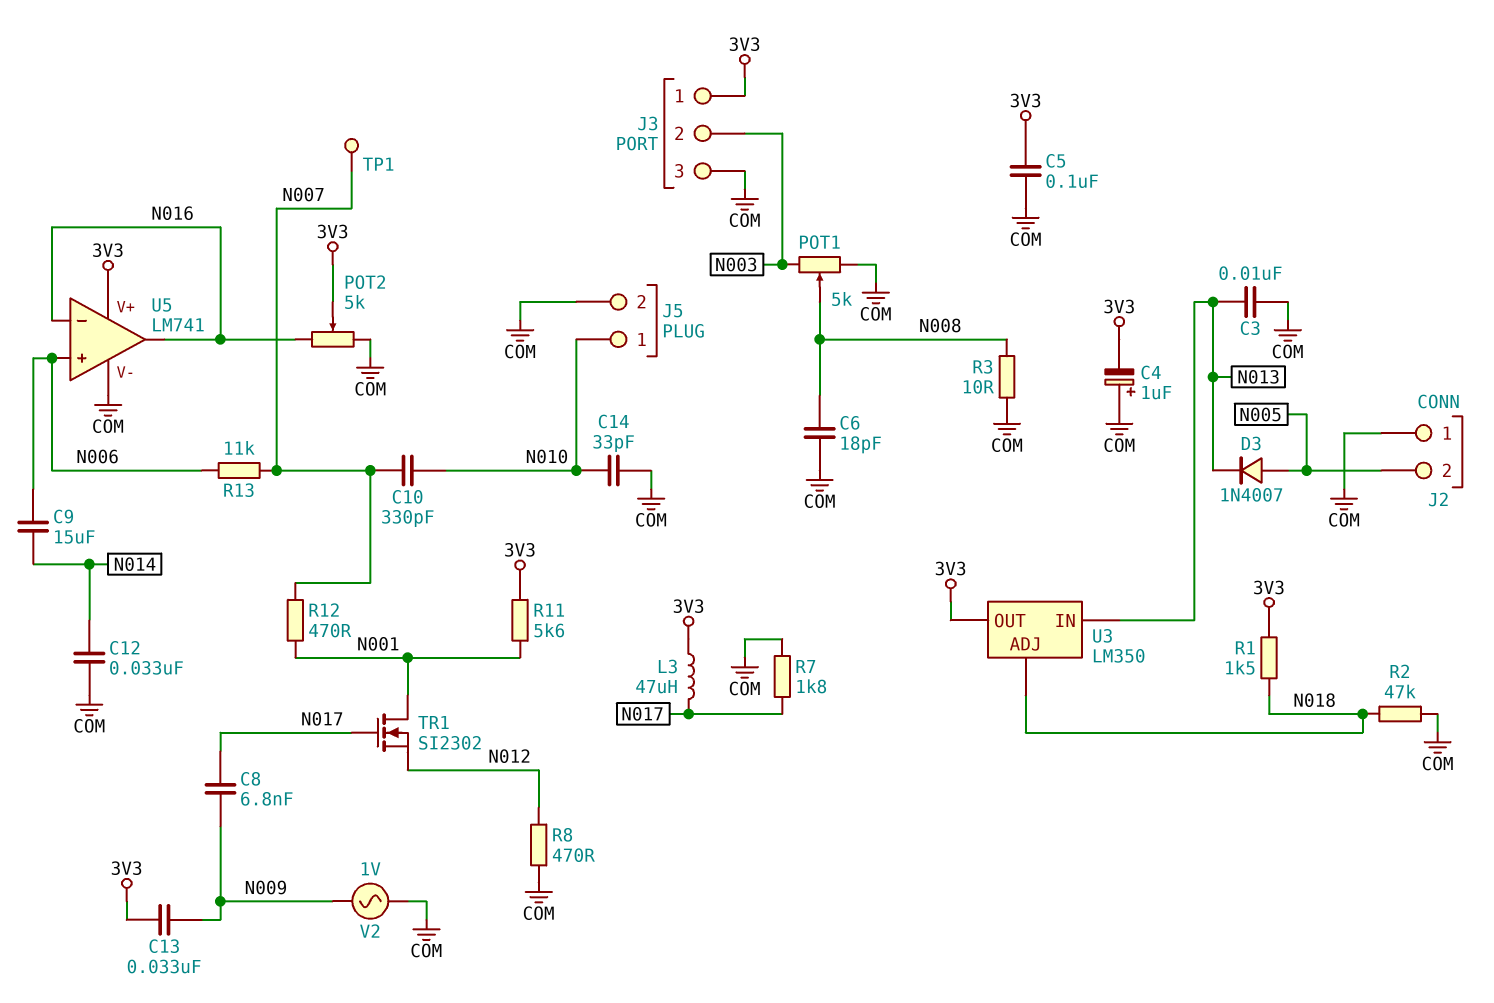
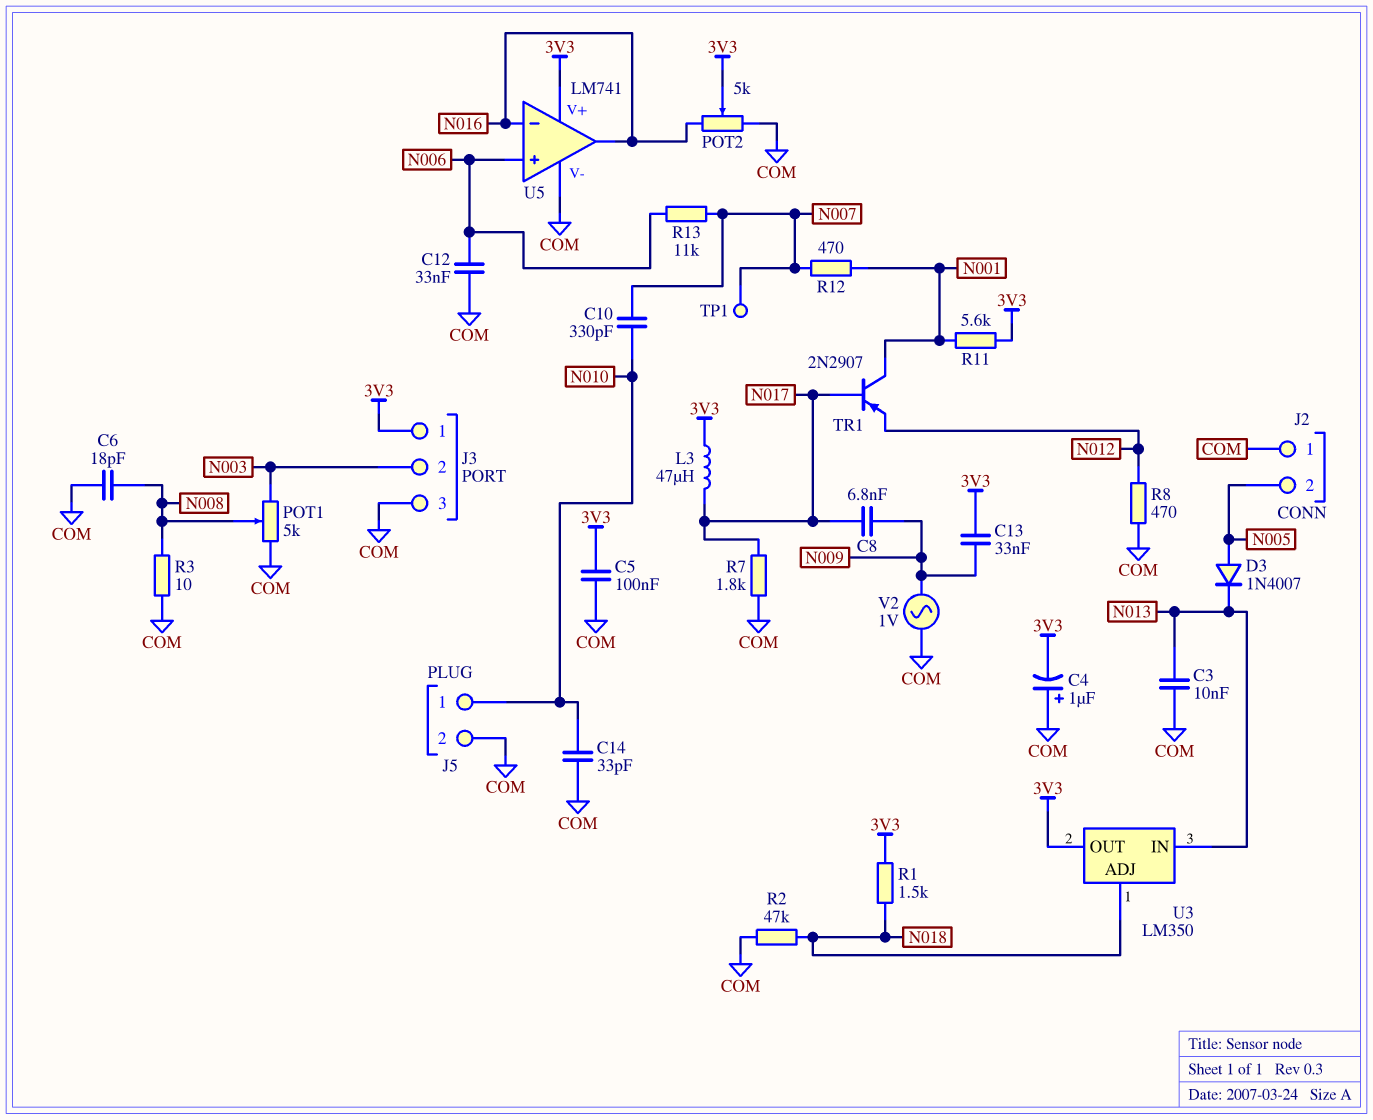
C9: 15uF (N006, N014) -> none
C12: 33nF (COM, N014) -> 33nF (COM, N006)
TR1: NMOS SI2302 (G N017, D N001, S N012) -> PNP 2N2907 (B N017, C N001, E N012)

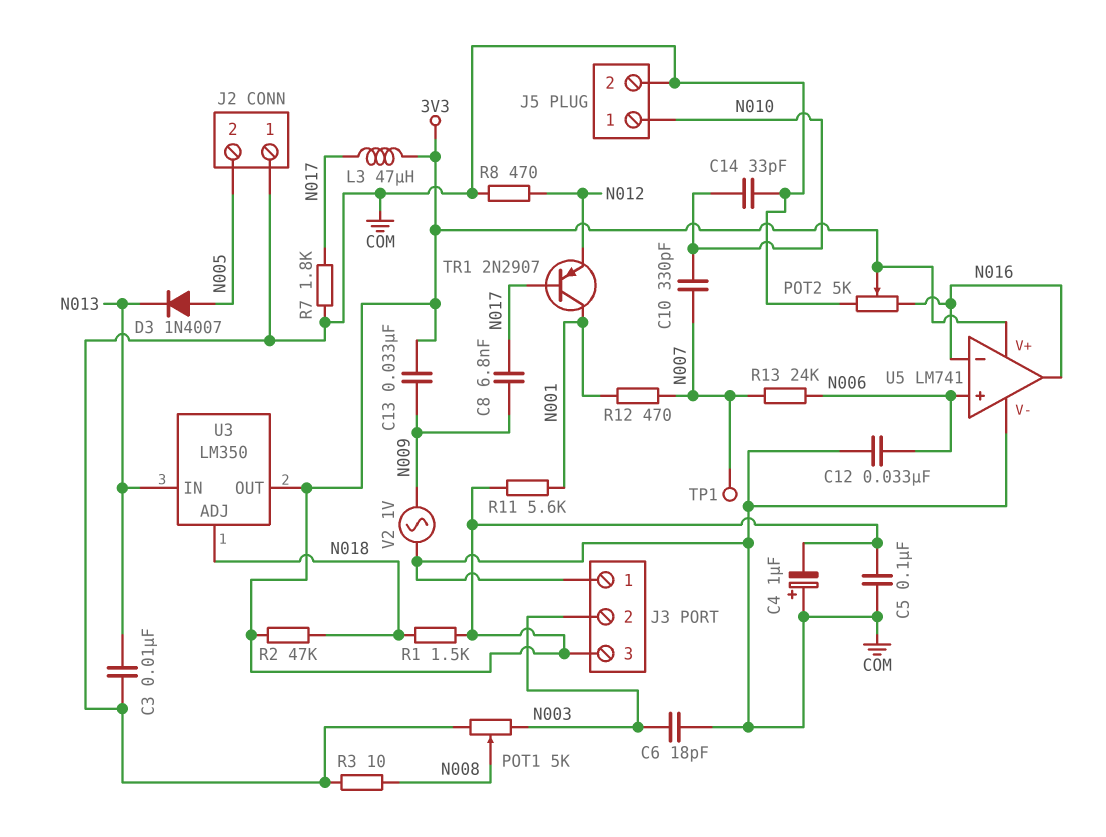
C6: 18pF (COM, N008) -> 18pF (COM, N003)
J3 pin 1: 3V3 -> COM
J3 pin 3: COM -> 3V3
R2: 47k (COM, N018) -> 47k (3V3, N018)
R13: 11k (N006, N007) -> 24k (N006, N007)

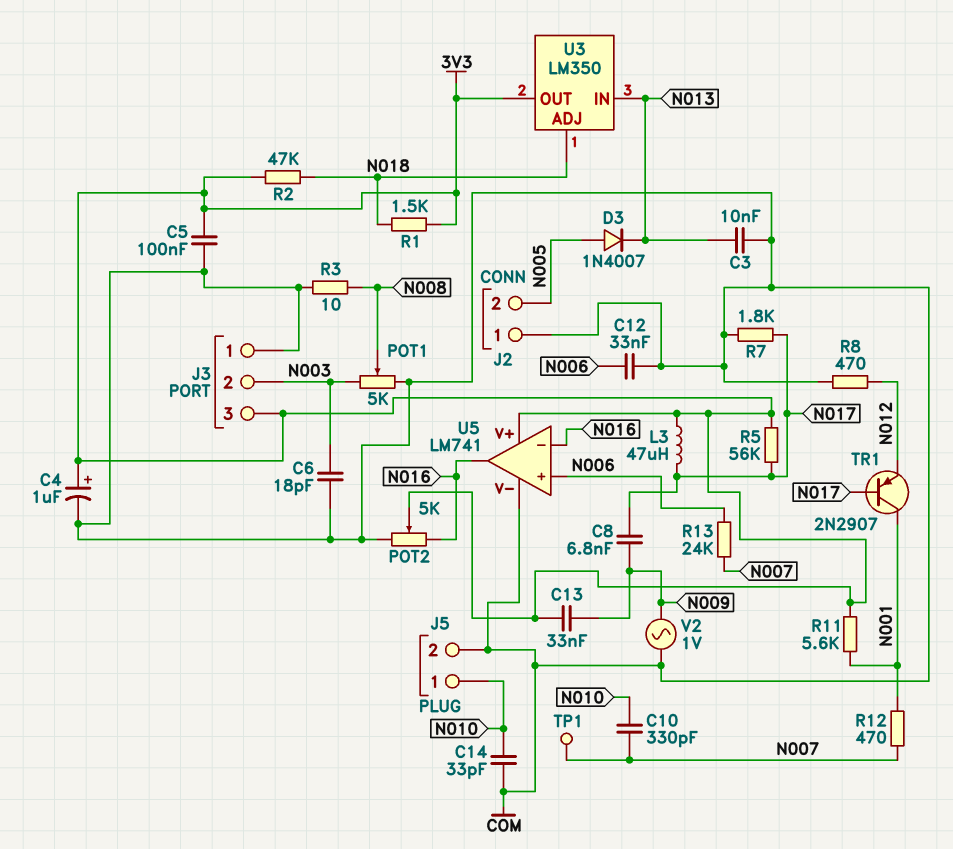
C4: 1uF (plus COM, minus 3V3) -> 1uF (plus 3V3, minus COM)
R5: none -> 56k (3V3, N017)

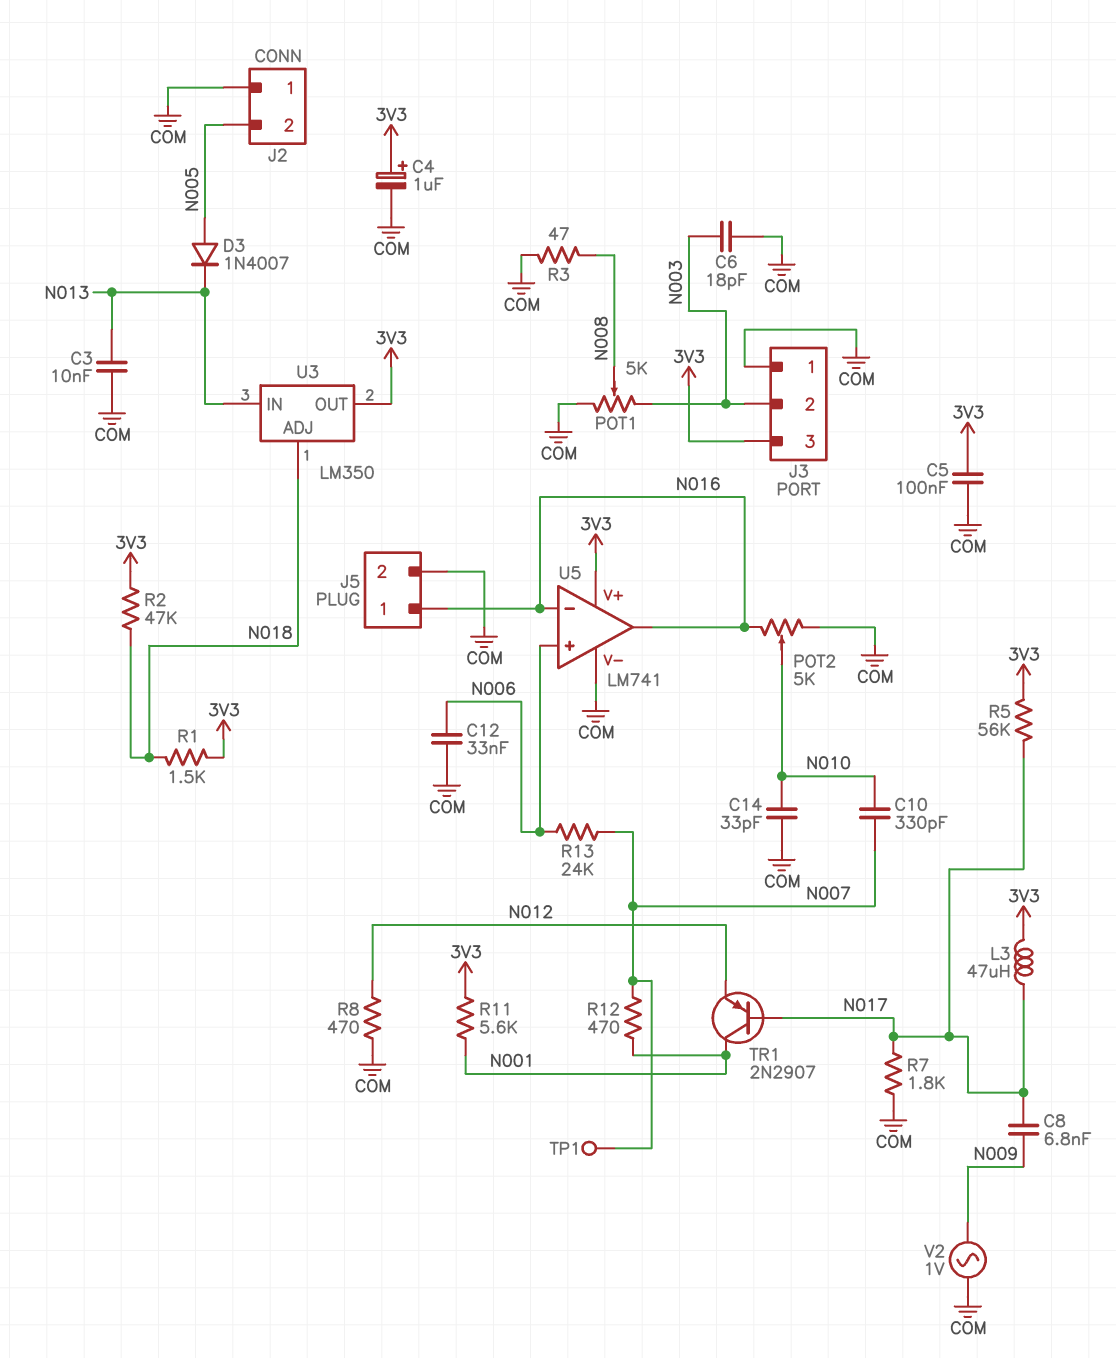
C13: 33nF (3V3, N009) -> none
J5 pin 1: N010 -> N016
POT2: 5k (COM, N016, wiper 3V3) -> 5k (COM, N016, wiper N010)
R3: 10 (COM, N008) -> 47 (COM, N008)

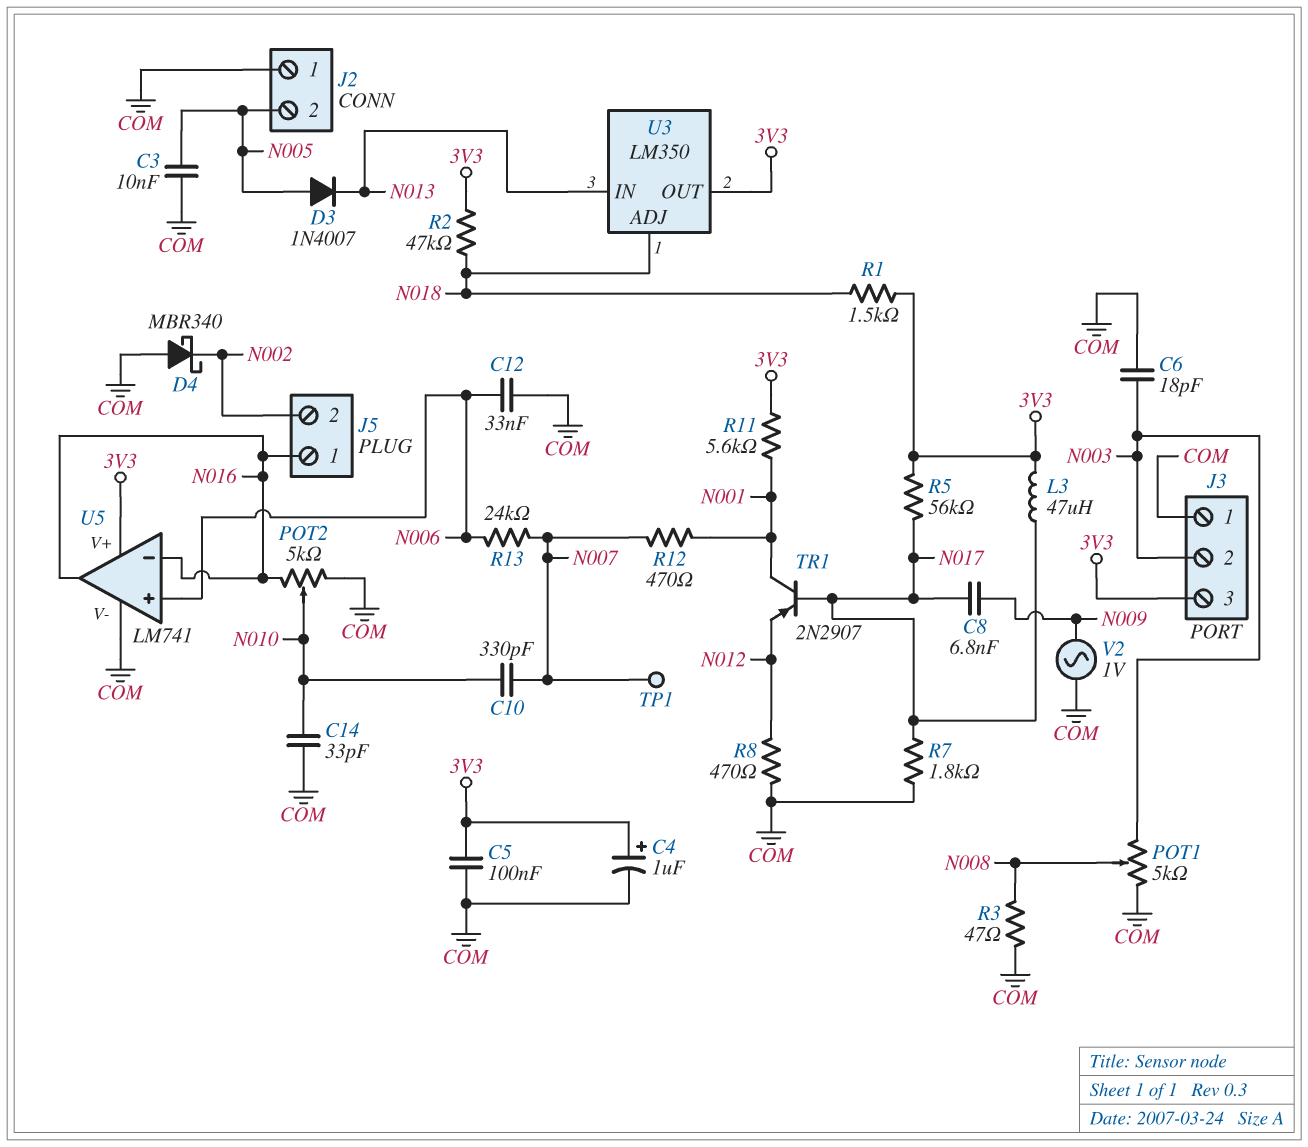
C3: 10nF (COM, N013) -> 10nF (COM, N005)
D4: none -> schottky MBR340 (A COM, K N002)
J5 pin 2: COM -> N002

